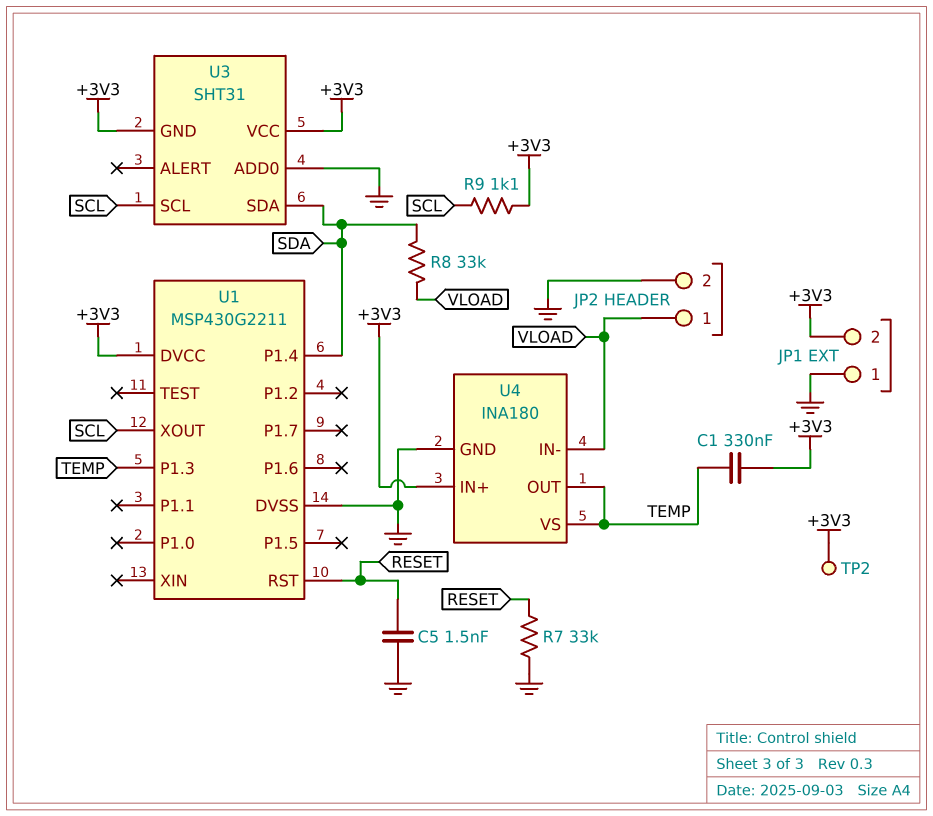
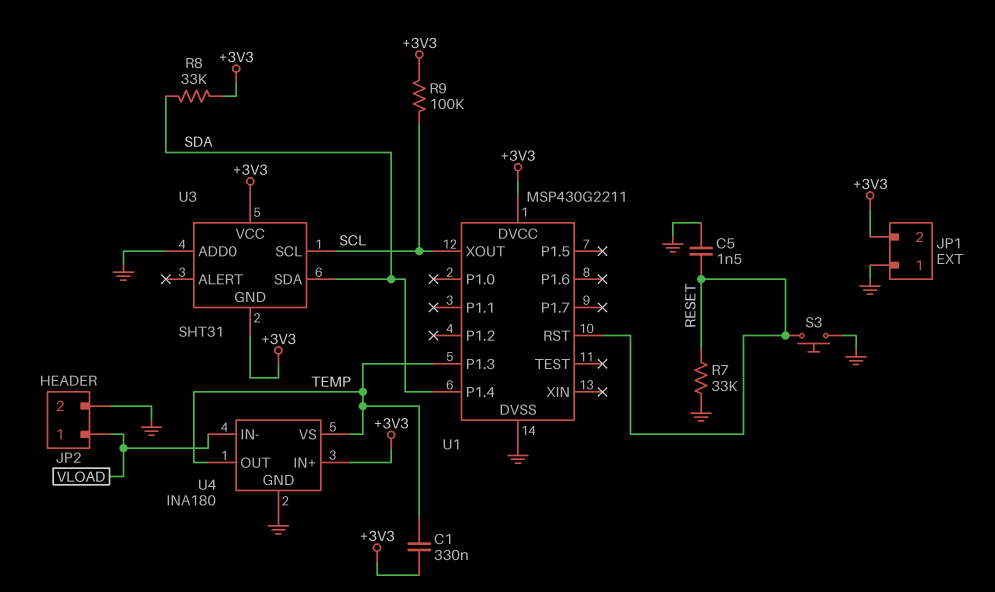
R8: 33k (SDA, VLOAD) -> 33k (+3V3, SDA)
R9: 1.1k (+3V3, SCL) -> 100k (+3V3, SCL)
S3: none -> button (GND, RESET)
TP2: test point (+3V3) -> none

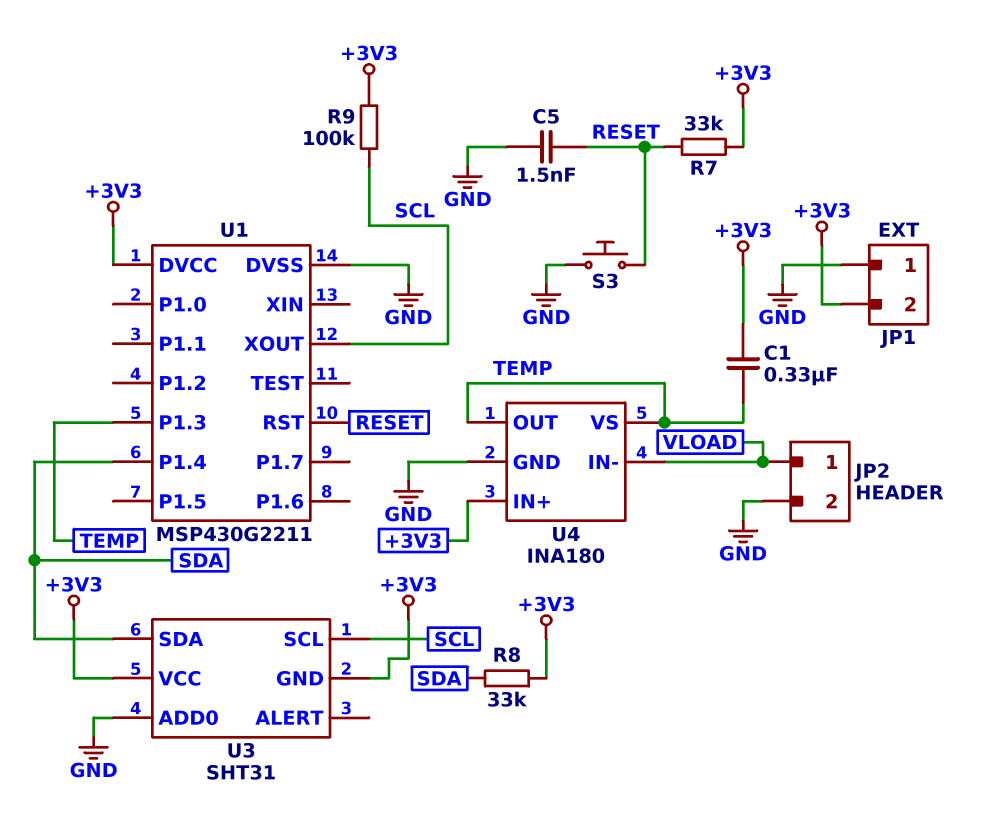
R7: 33k (GND, RESET) -> 33k (+3V3, RESET)

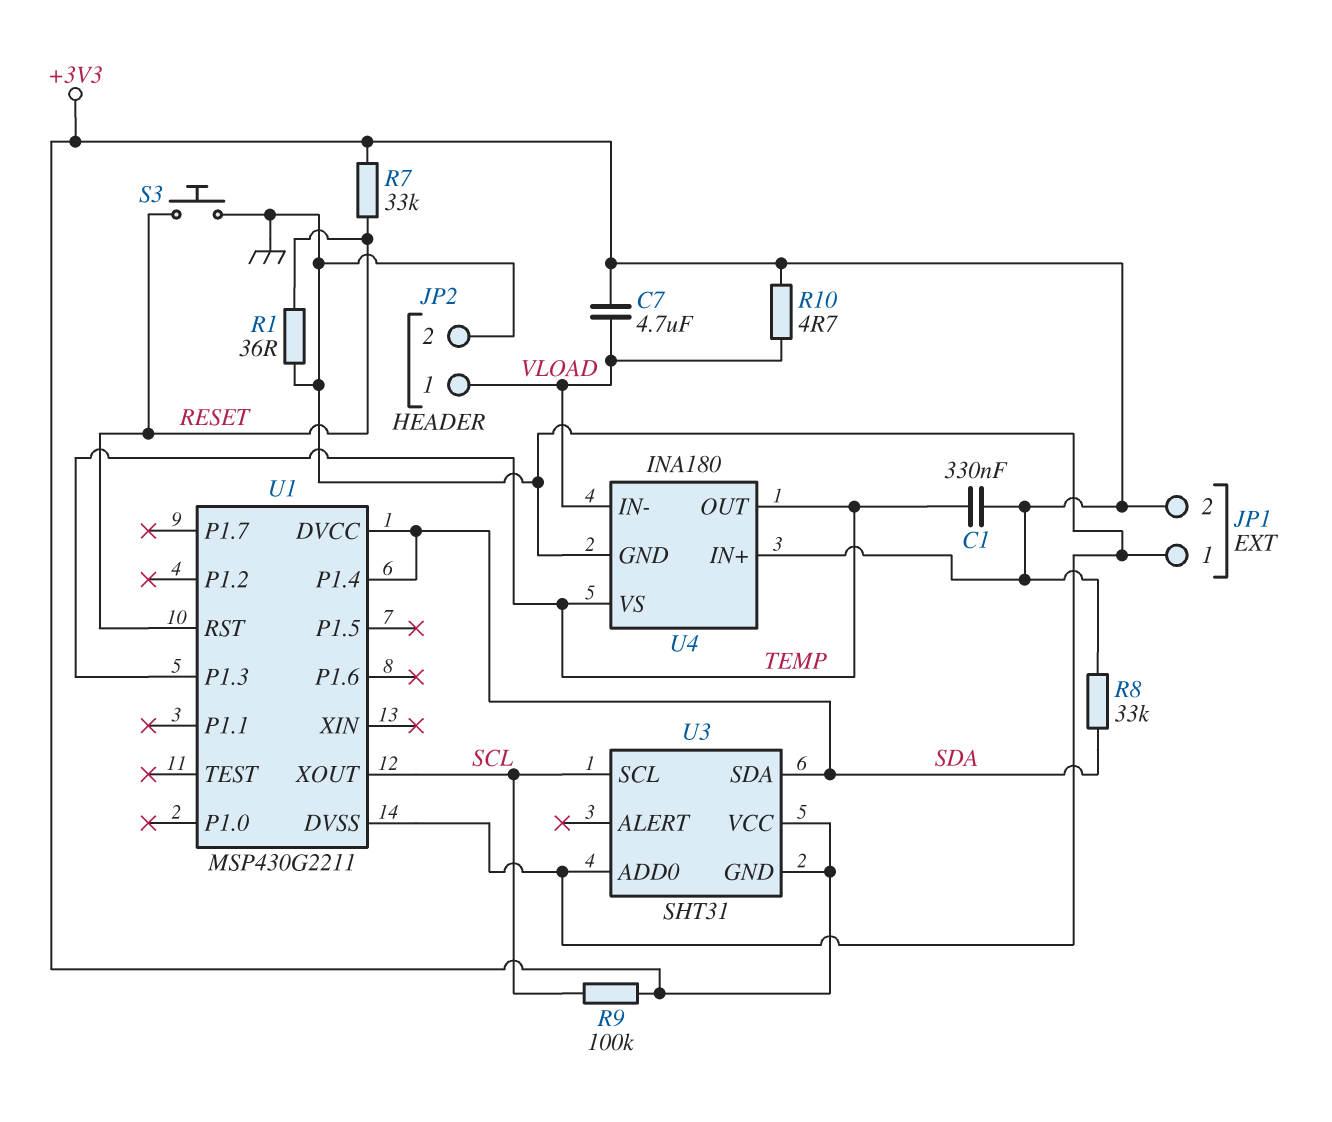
C5: 1.5nF (GND, RESET) -> none
C7: none -> 4.7uF (+3V3, VLOAD)
R1: none -> 36 (GND, RESET)
R10: none -> 4.7 (+3V3, VLOAD)
U1 pin DVCC: +3V3 -> SDA

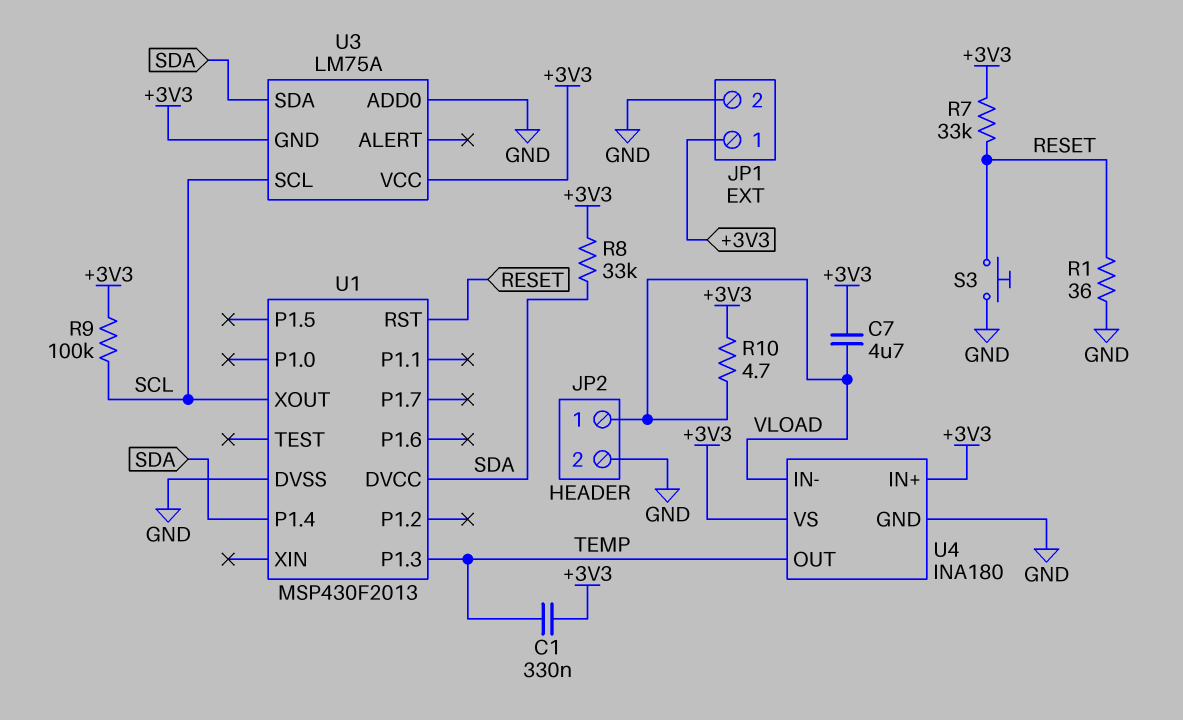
JP1 pin 1: GND -> +3V3
JP1 pin 2: +3V3 -> GND
U1: MSP430G2211 -> MSP430F2013
U3: SHT31 -> LM75A
U4 pin VS: TEMP -> +3V3

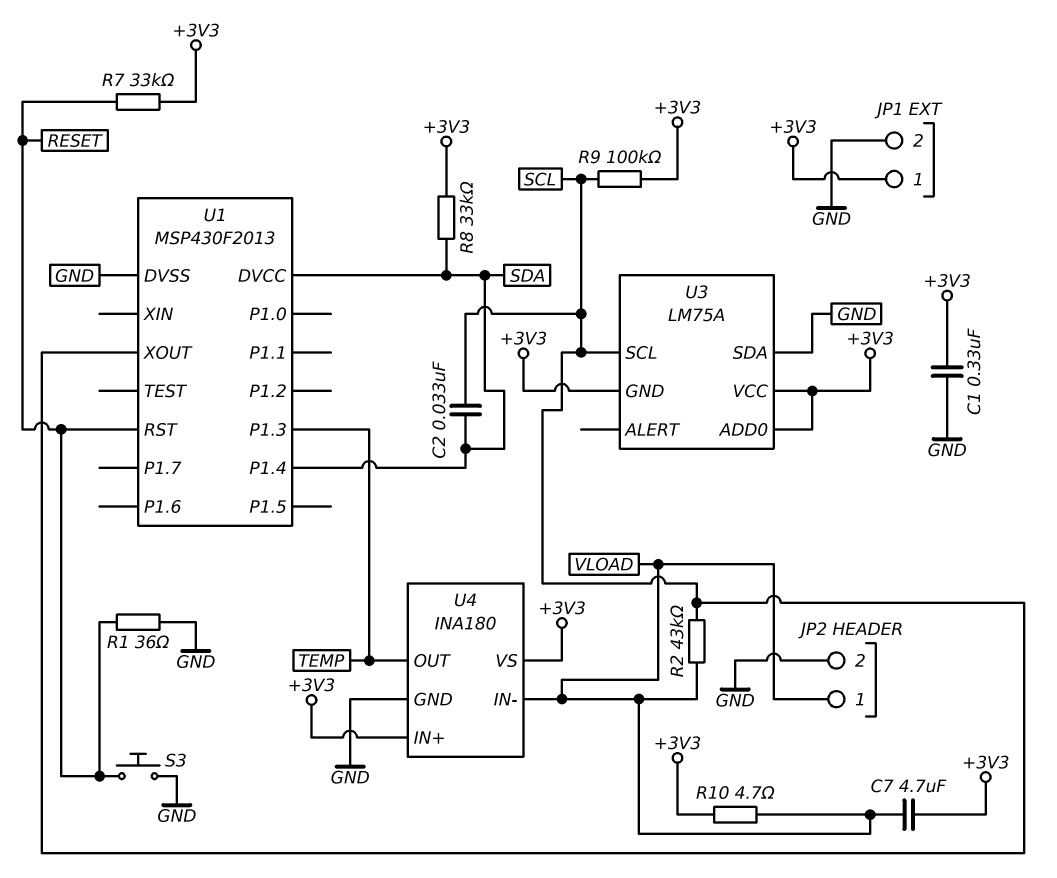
C1: 330nF (+3V3, TEMP) -> 330nF (+3V3, GND)
C2: none -> 33nF (SCL, SDA)
R2: none -> 43k (SCL, VLOAD)
U3 pin ADD0: GND -> +3V3
U3 pin SDA: SDA -> GND

